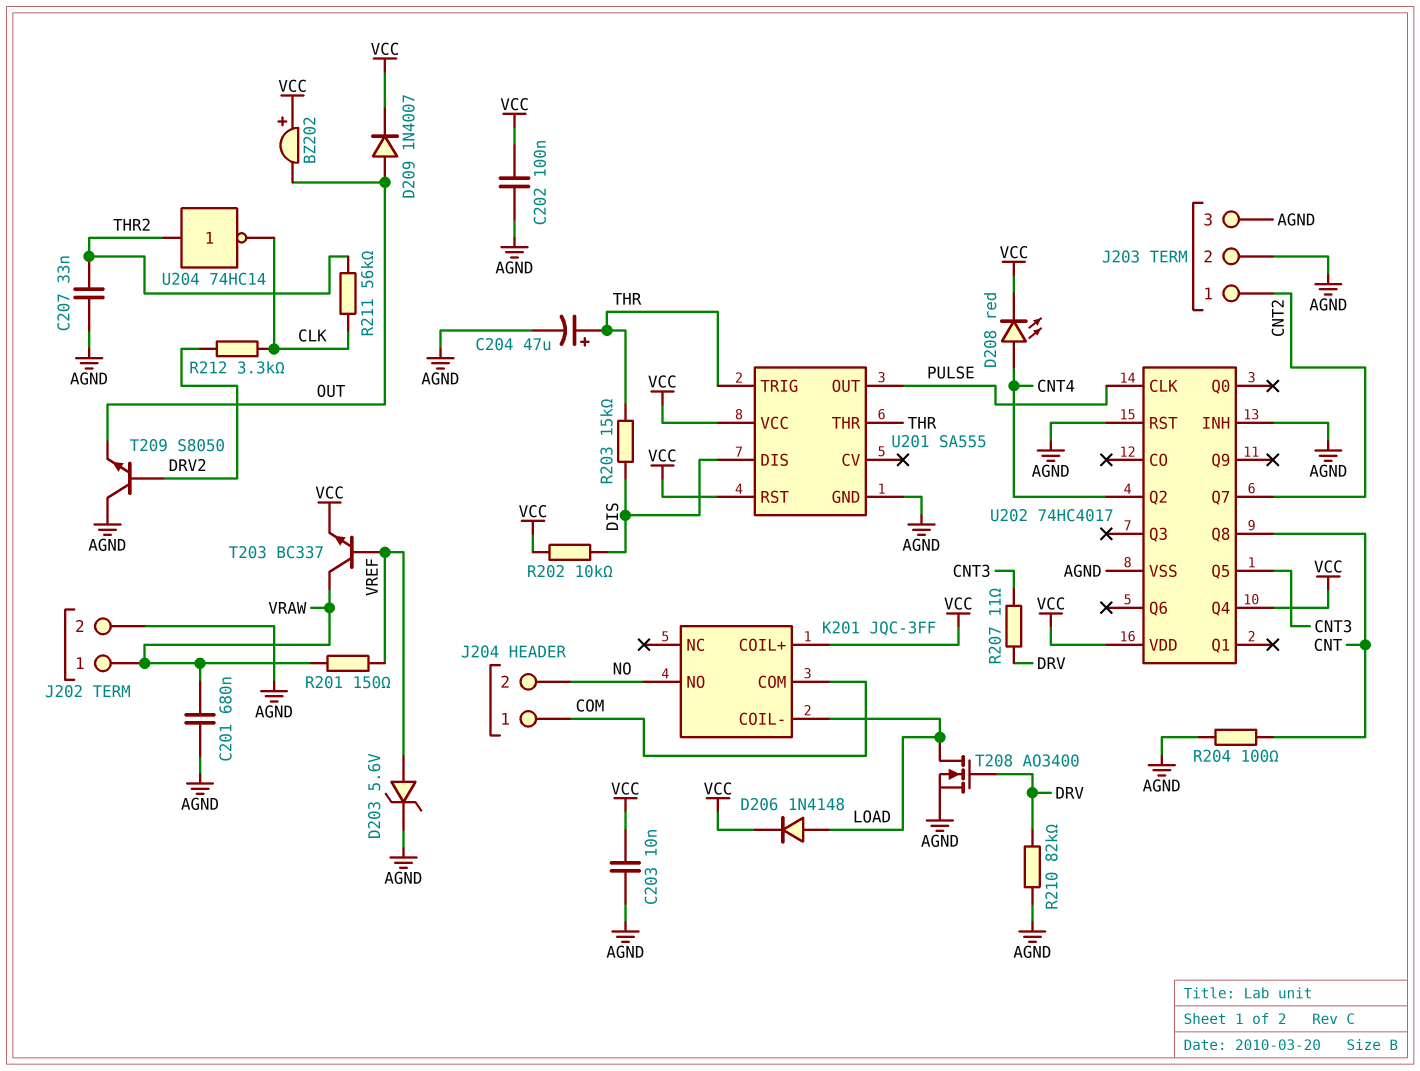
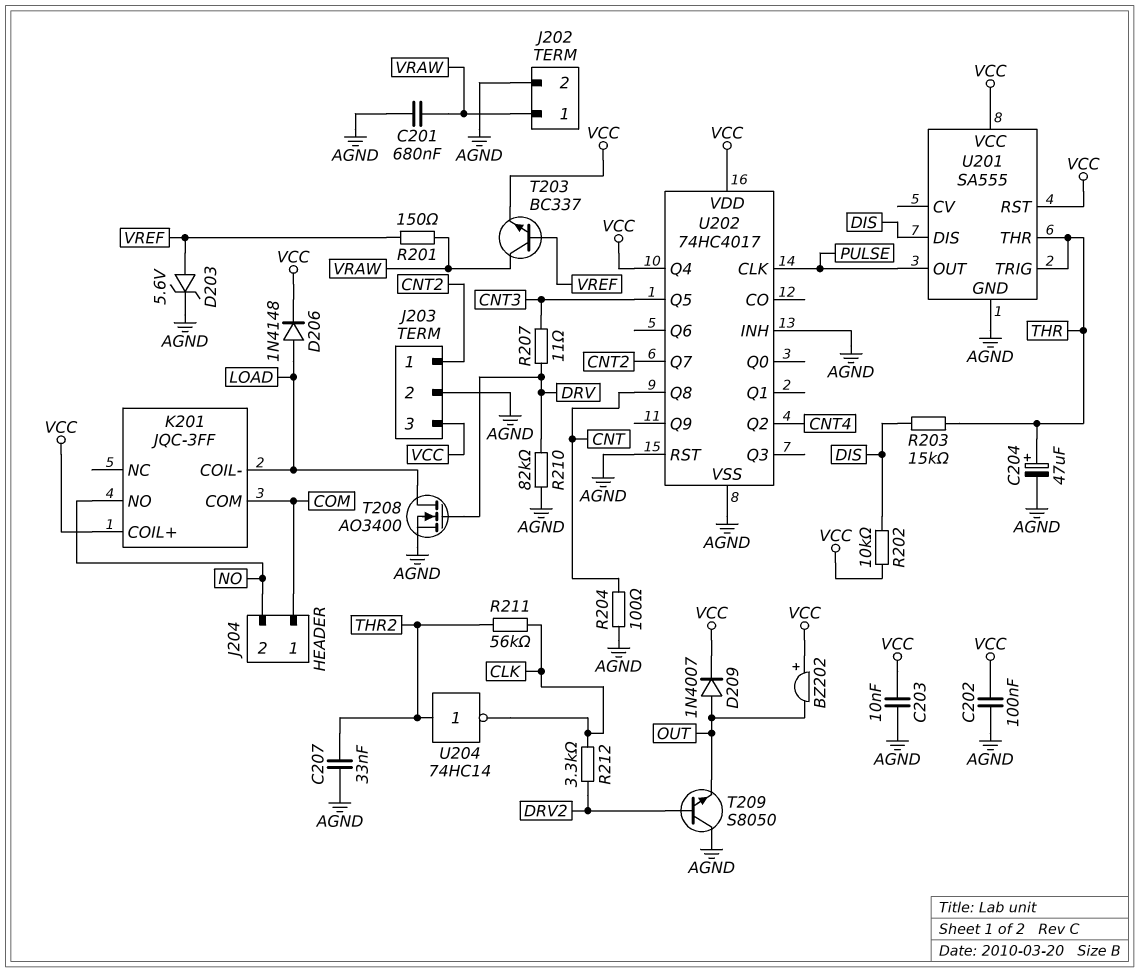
D208: LED red (A CNT4, K VCC) -> none
J203 pin 3: AGND -> VCC

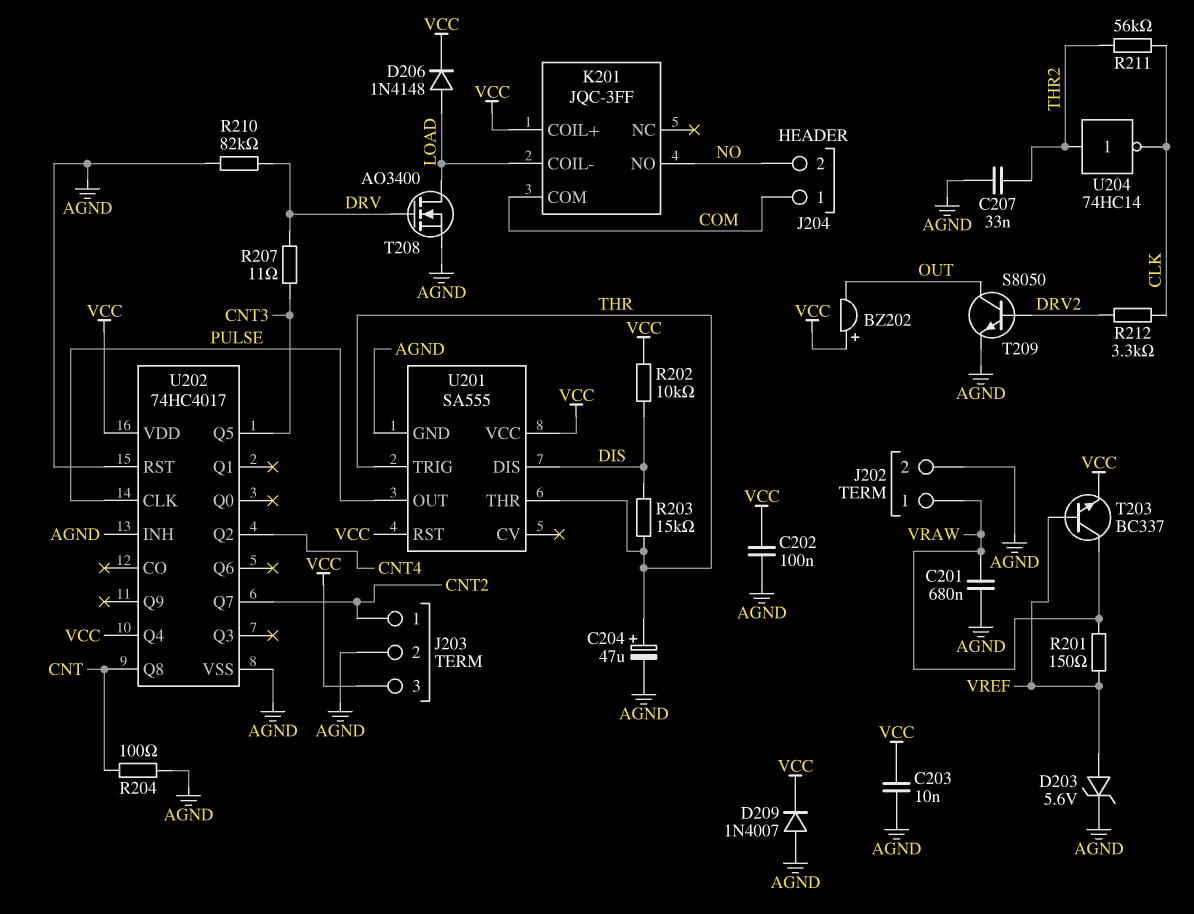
D209: diode 1N4007 (A OUT, K VCC) -> diode 1N4007 (A AGND, K VCC)
T209: NPN S8050 (B DRV2, C AGND, E OUT) -> NPN S8050 (B DRV2, C OUT, E AGND)

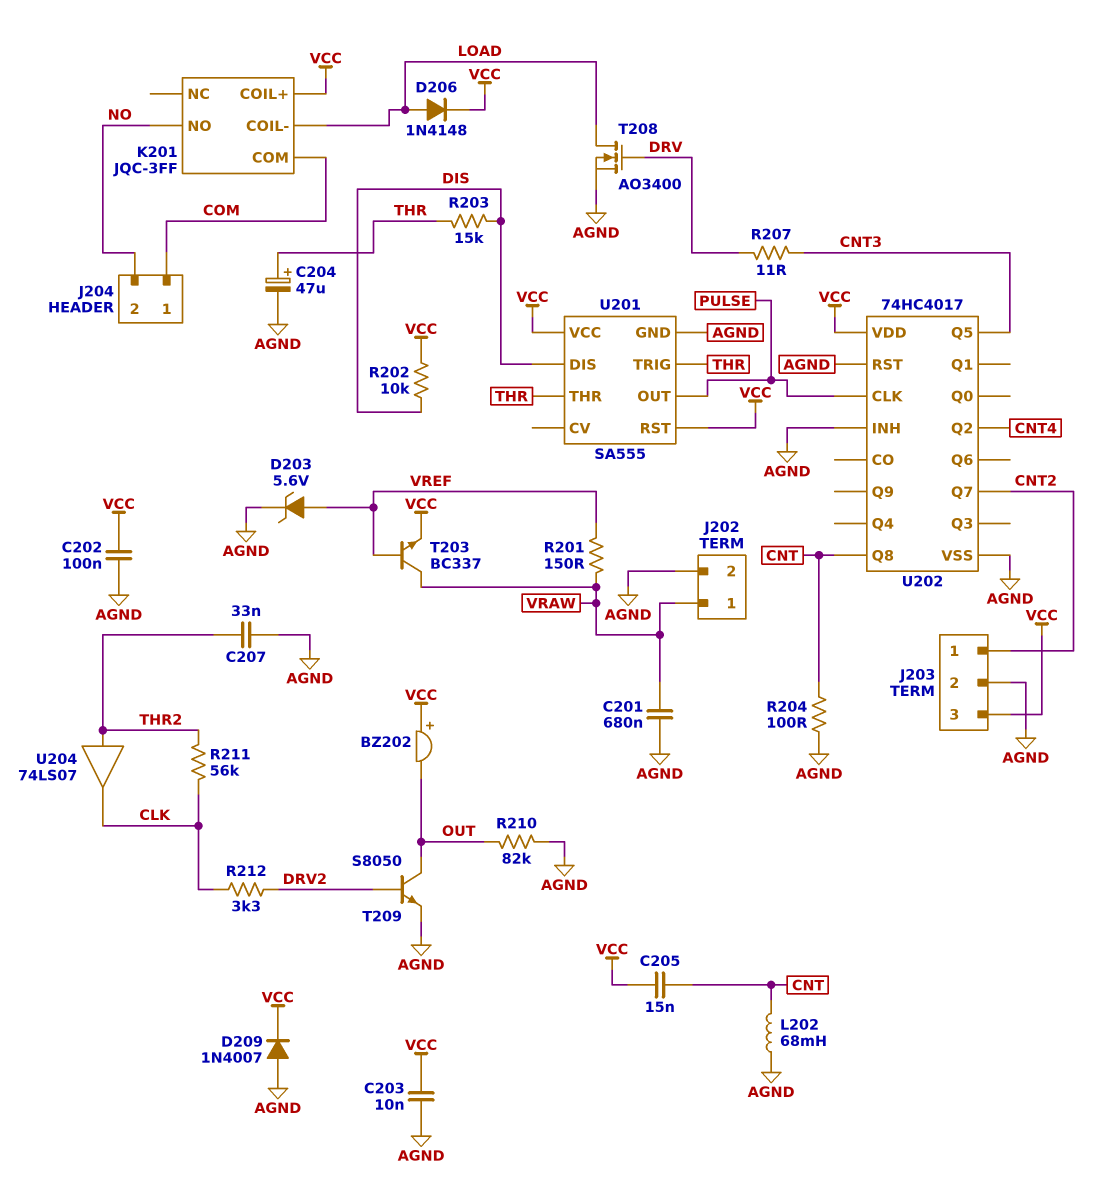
C205: none -> 15nF (CNT, VCC)
L202: none -> 68mH (AGND, CNT)
R210: 82k (AGND, DRV) -> 82k (AGND, OUT)
U202 pin Q4: VCC -> none
U204: NOT 74HC14 (in THR2, out CLK) -> buffer 74LS07 (in THR2, out CLK)

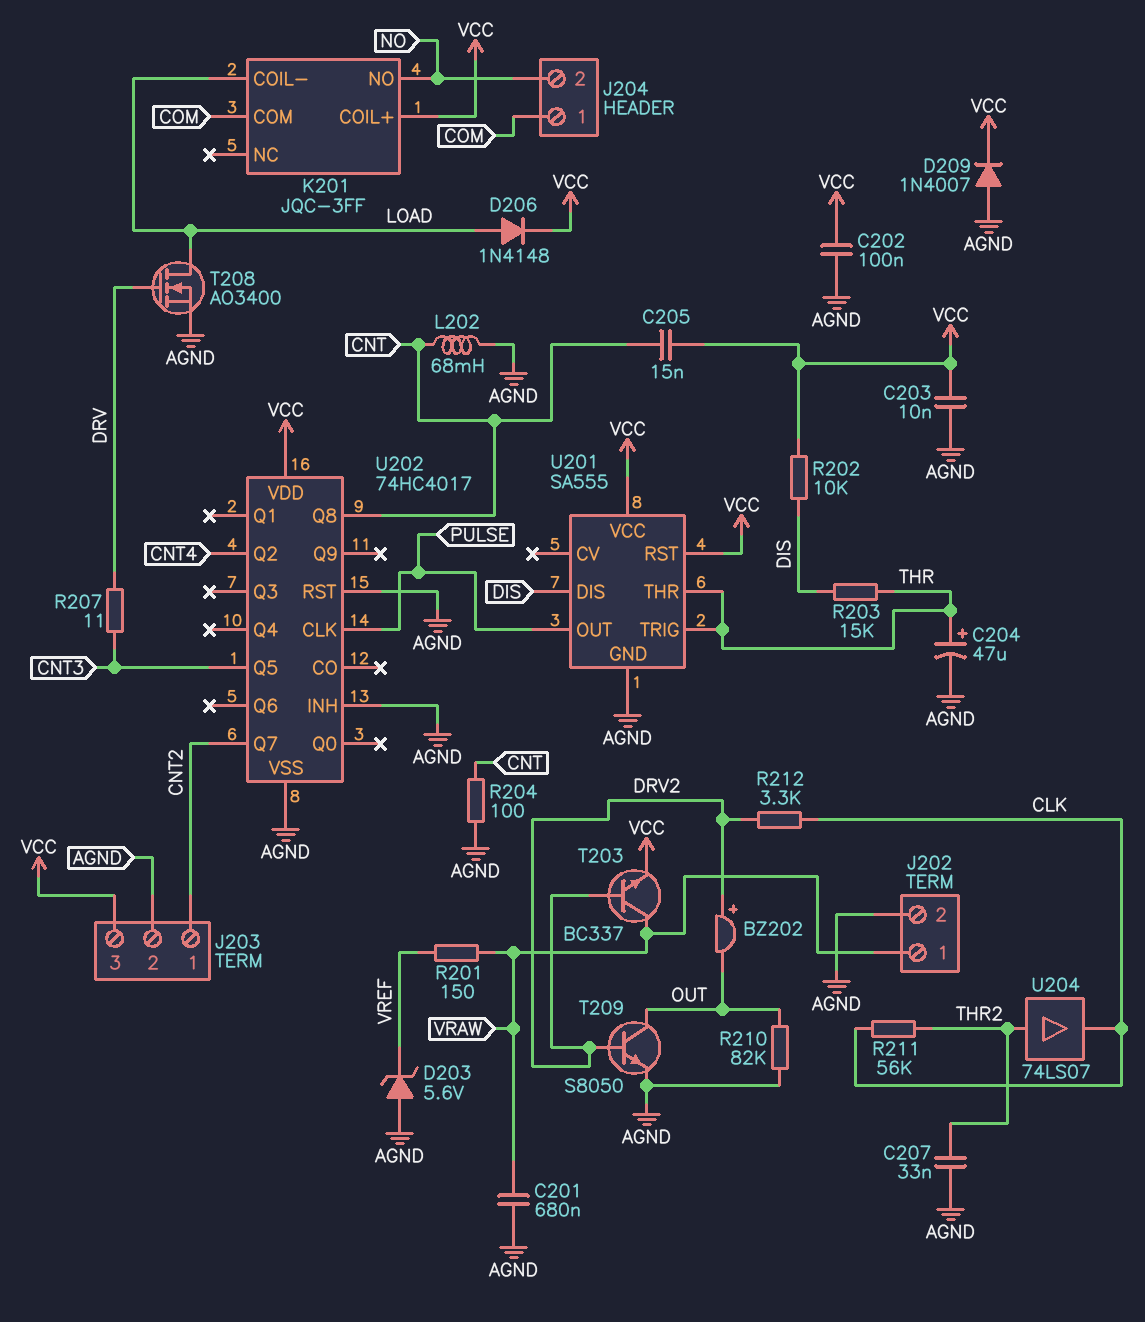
BZ202: buzzer (plus VCC, minus OUT) -> buzzer (plus DRV2, minus OUT)
D203: zener 5.6V (A VREF, K AGND) -> zener 5.6V (A AGND, K VREF)
T203: NPN BC337 (B VREF, C VRAW, E VCC) -> NPN BC337 (B DRV2, C VRAW, E VCC)

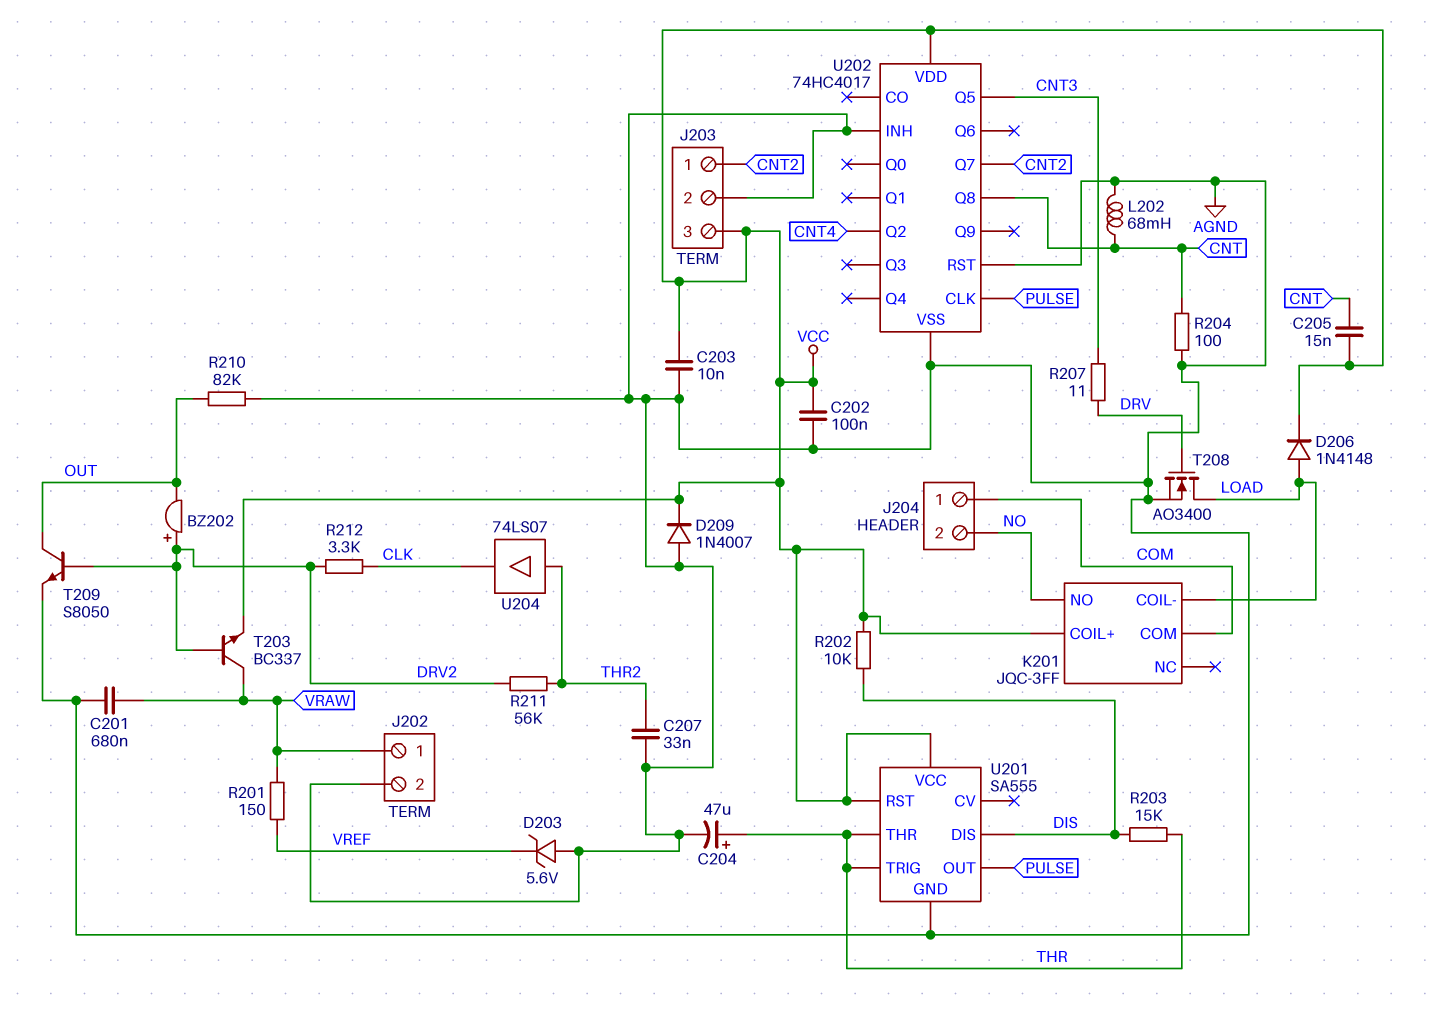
R211: 56k (CLK, THR2) -> 56k (DRV2, THR2)

